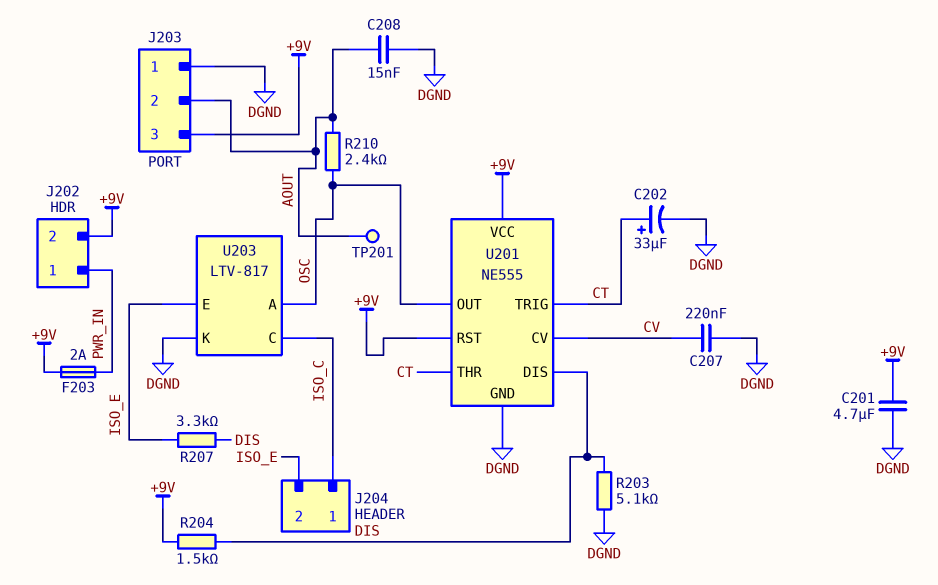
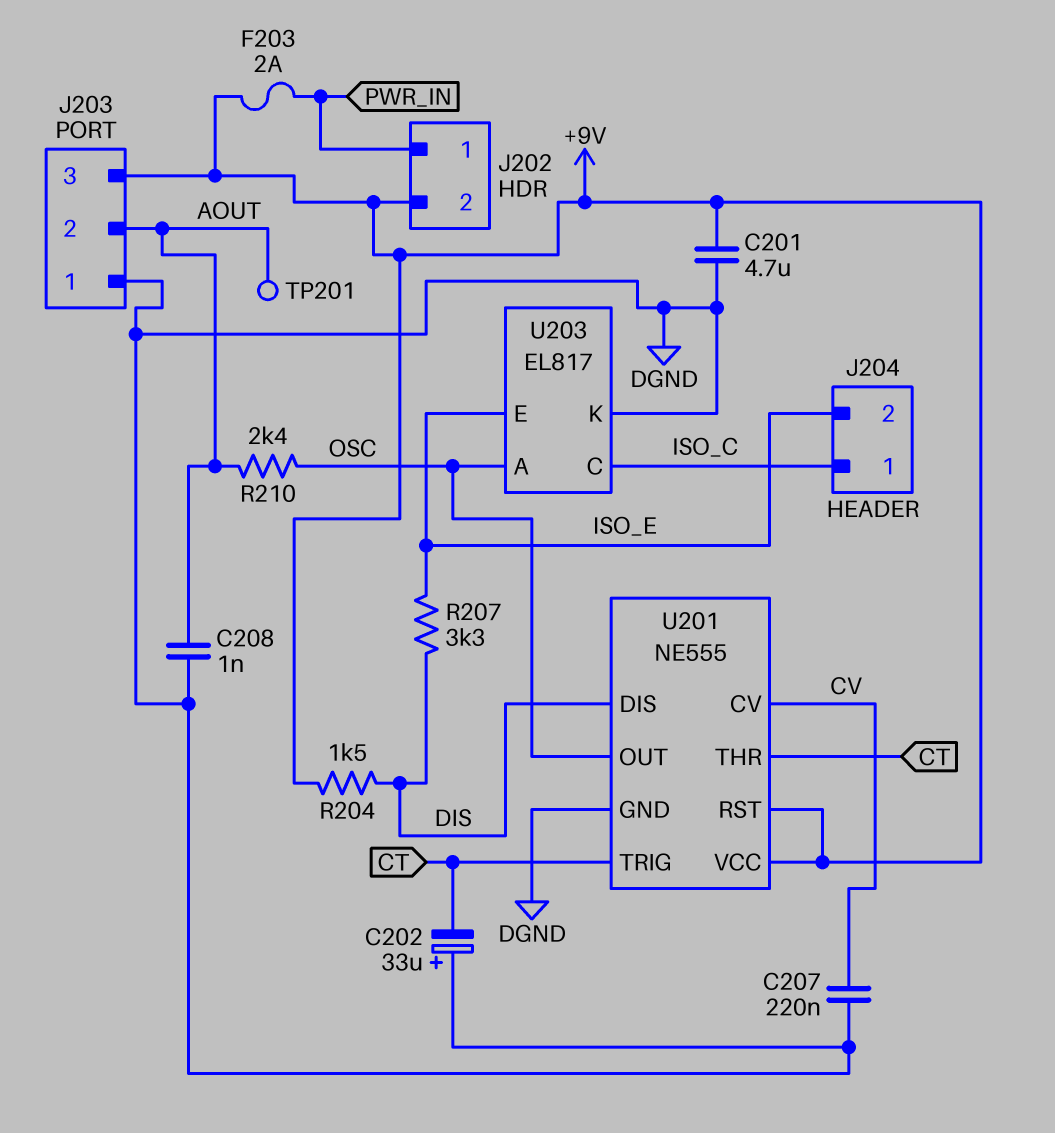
C202: 33uF (plus CT, minus DGND) -> 33uF (plus DGND, minus CT)
C208: 15nF (AOUT, DGND) -> 1nF (AOUT, DGND)
R203: 5.1k (DGND, DIS) -> none
U203: LTV-817 -> EL817

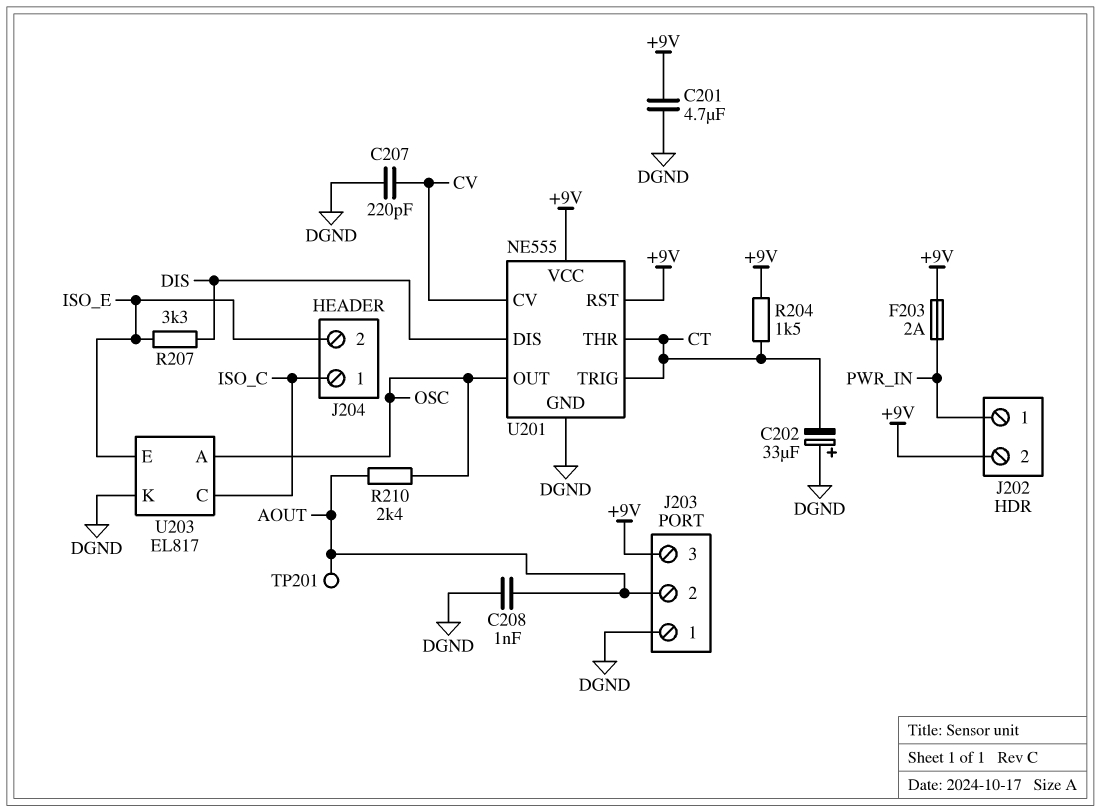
C207: 220nF (CV, DGND) -> 220pF (CV, DGND)
R204: 1.5k (+9V, DIS) -> 1.5k (+9V, CT)

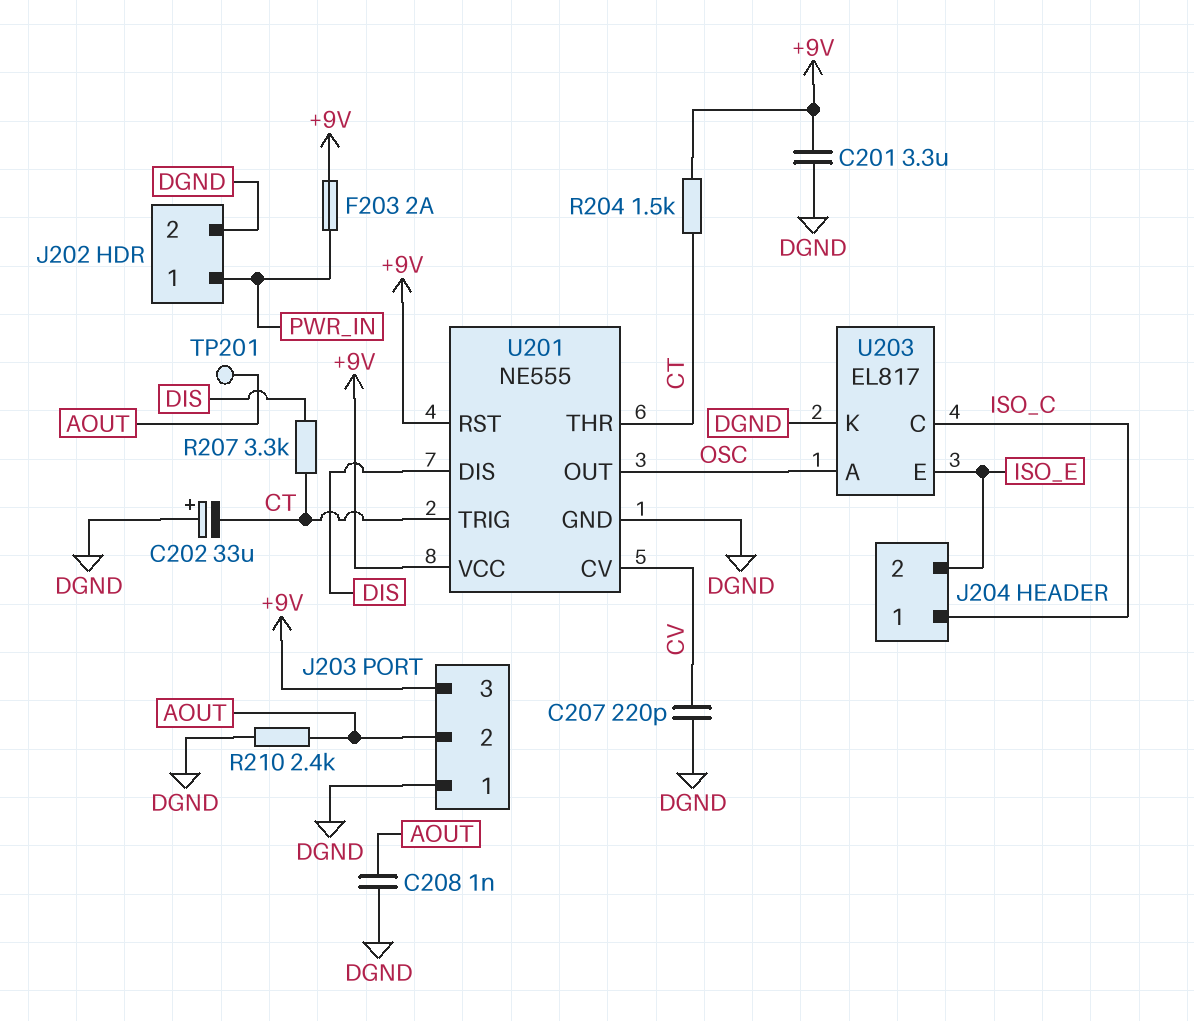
C201: 4.7uF (+9V, DGND) -> 3.3uF (+9V, DGND)
J202 pin 2: +9V -> DGND
R207: 3.3k (DIS, ISO_E) -> 3.3k (CT, DIS)
R210: 2.4k (AOUT, OSC) -> 2.4k (AOUT, DGND)

